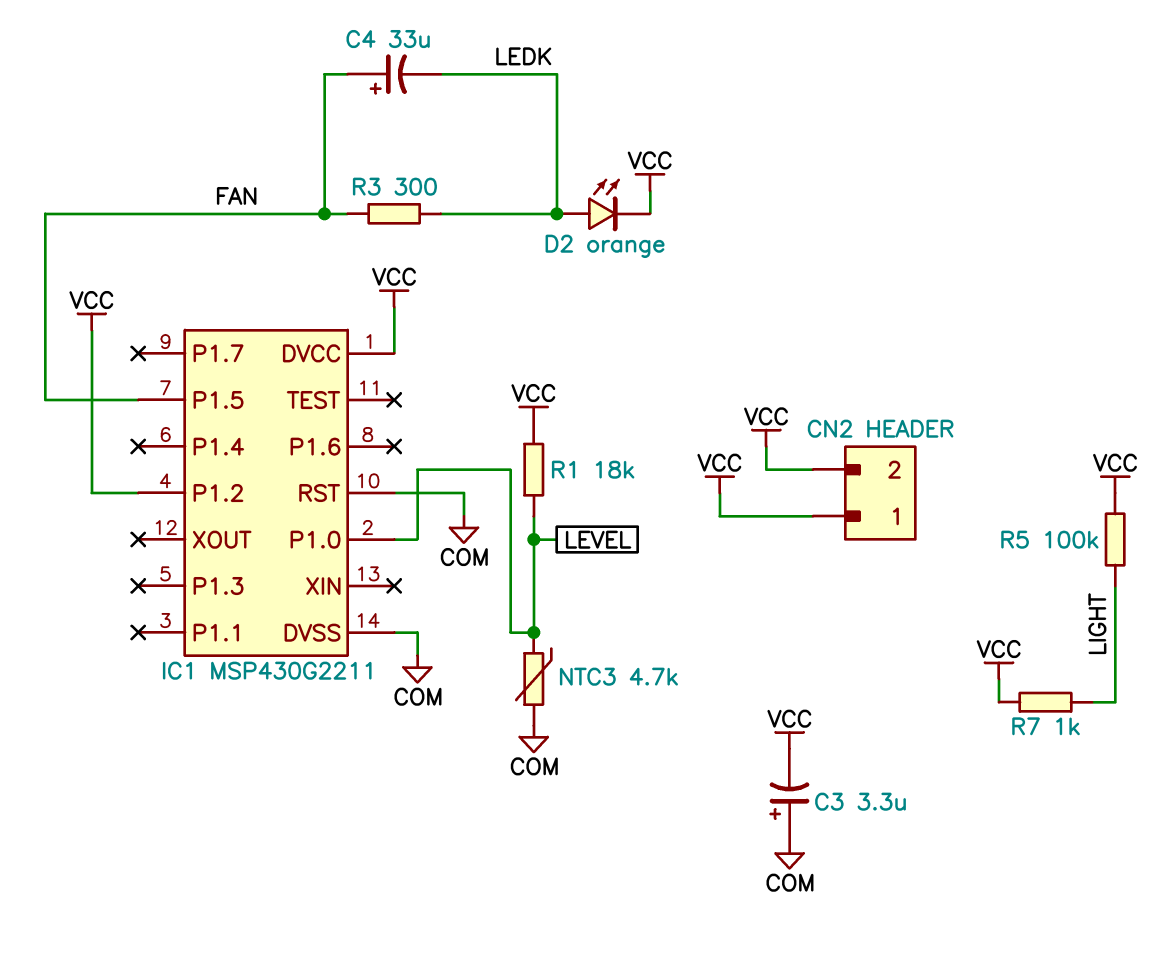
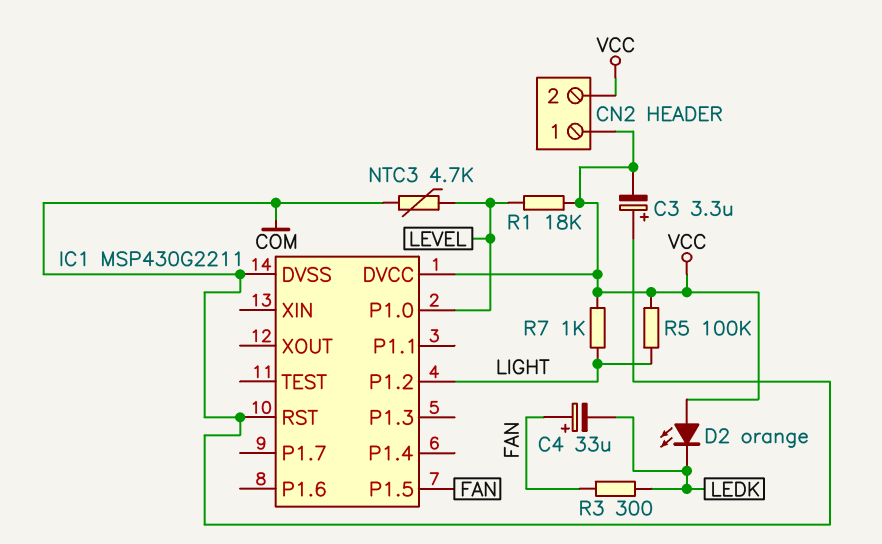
D2: LED orange (A LEDK, K VCC) -> LED orange (A VCC, K LEDK)
IC1 pin P1.2: VCC -> LIGHT

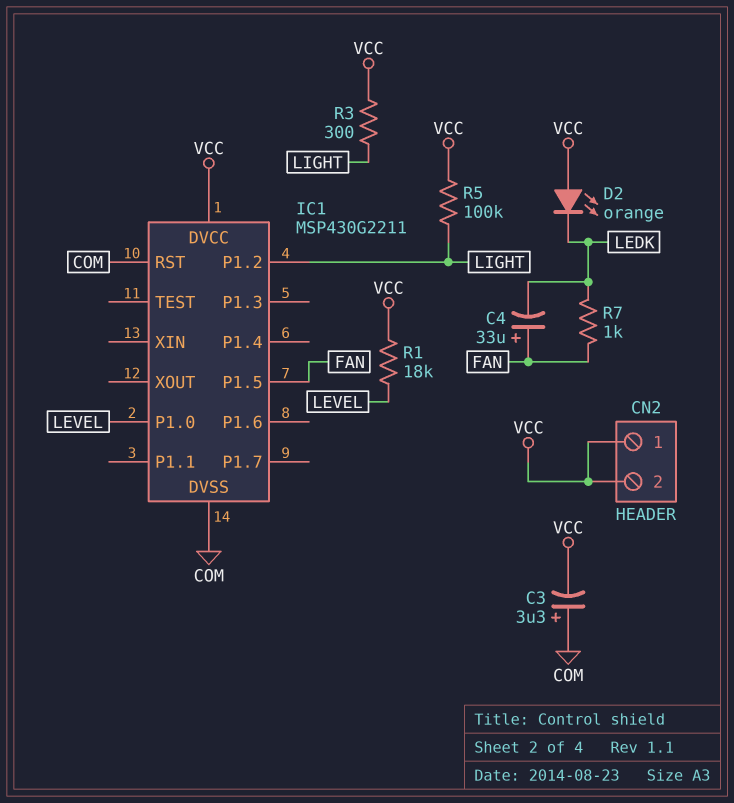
NTC3: 4.7k (COM, LEVEL) -> none
R3: 300 (FAN, LEDK) -> 300 (LIGHT, VCC)
R7: 1k (LIGHT, VCC) -> 1k (FAN, LEDK)

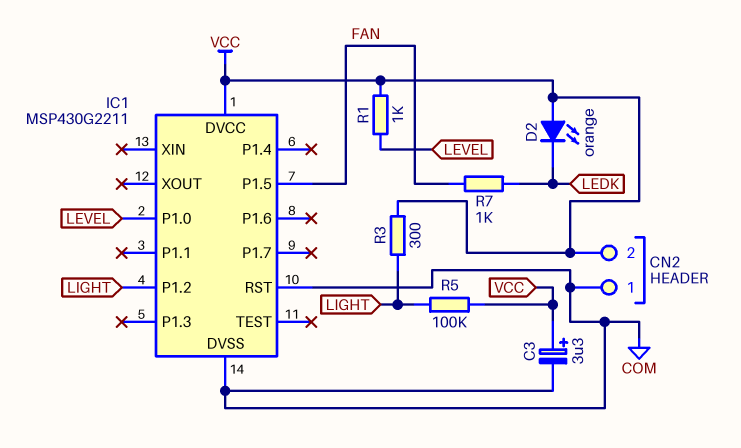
C3: 3.3uF (plus COM, minus VCC) -> 3.3uF (plus VCC, minus COM)
C4: 33uF (plus FAN, minus LEDK) -> none
CN2 pin 1: VCC -> COM
R1: 18k (LEVEL, VCC) -> 1k (LEVEL, VCC)

